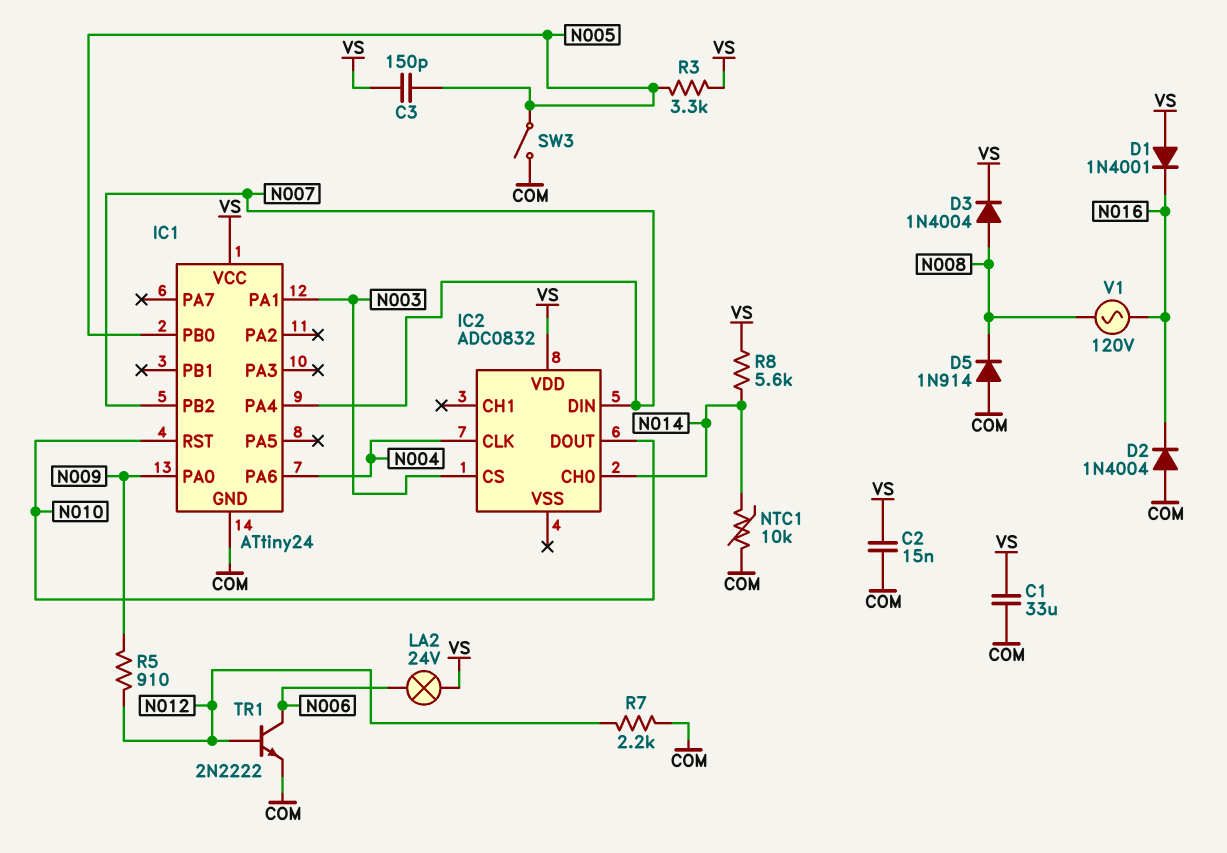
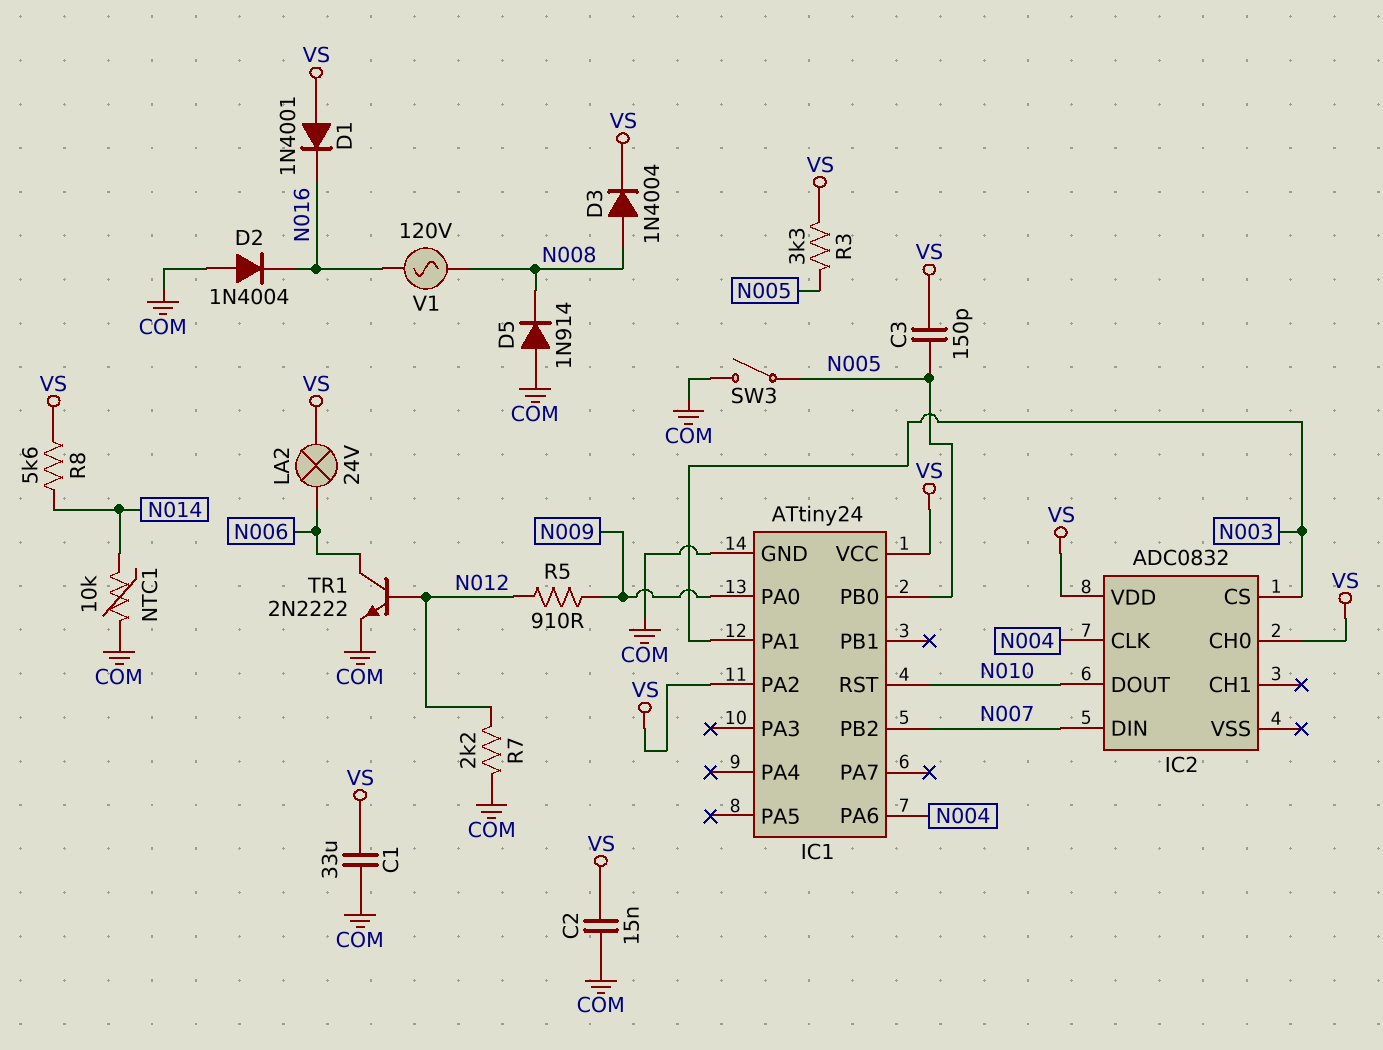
IC1 pin PA2: none -> VS
IC1 pin PA4: N007 -> none
IC2 pin CH0: N014 -> VS

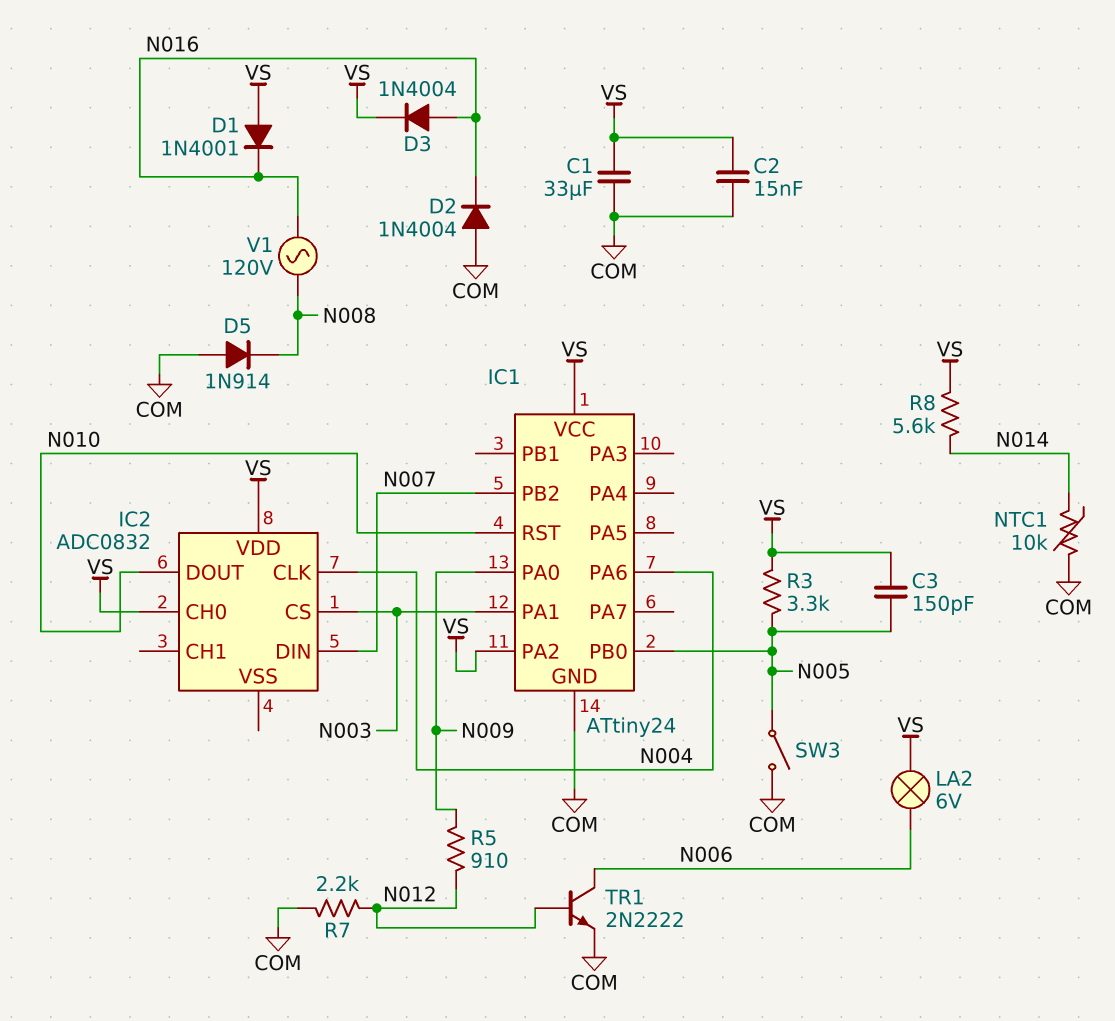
D3: diode 1N4004 (A N008, K VS) -> diode 1N4004 (A N016, K VS)
LA2: lamp 24V (N006, VS) -> lamp 6V (N006, VS)

